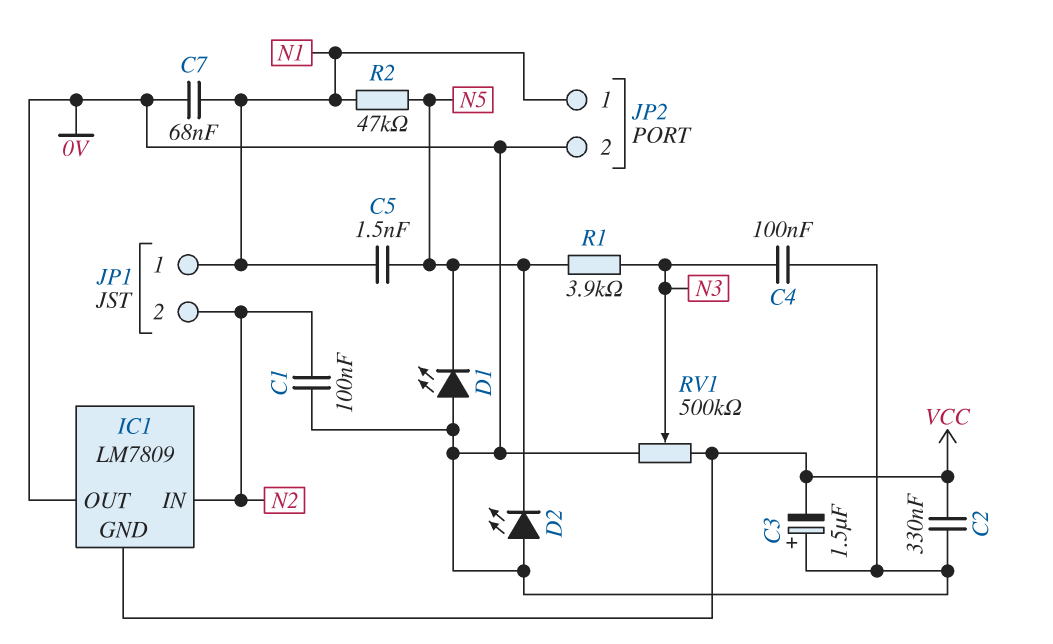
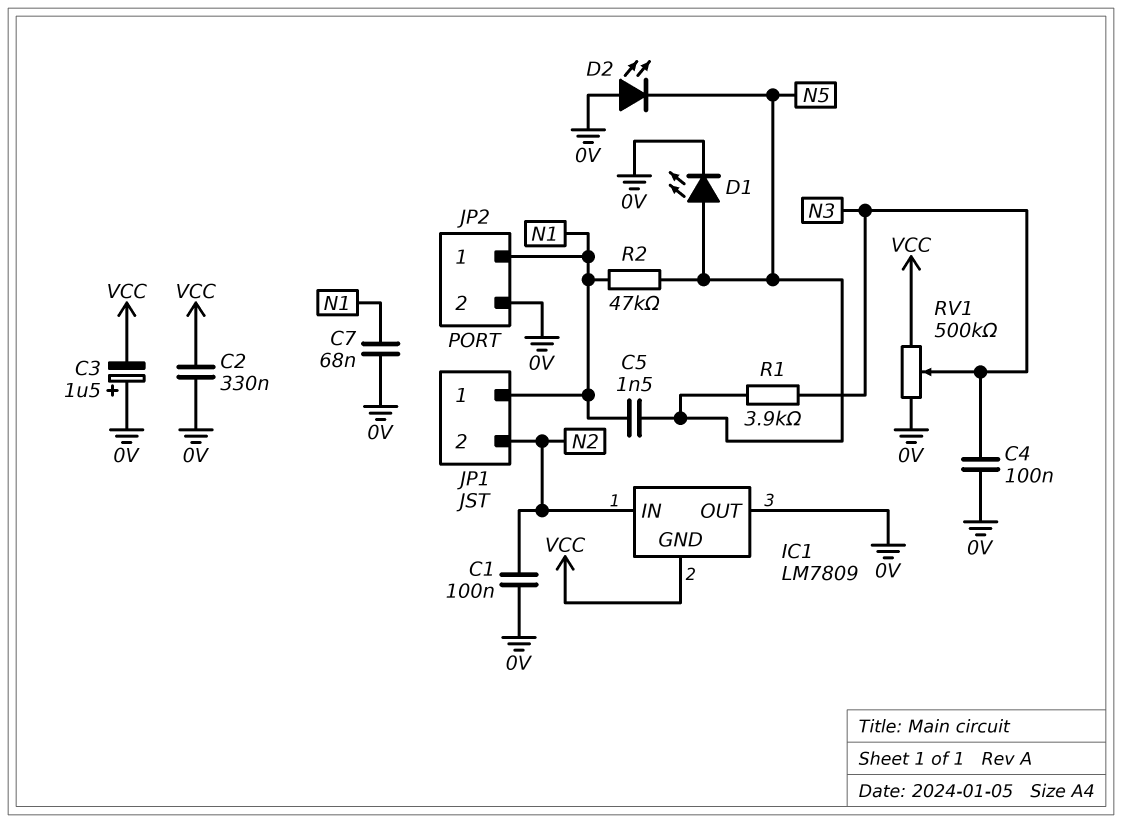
D1: LED (A 0V, K N5) -> LED (A N5, K 0V)

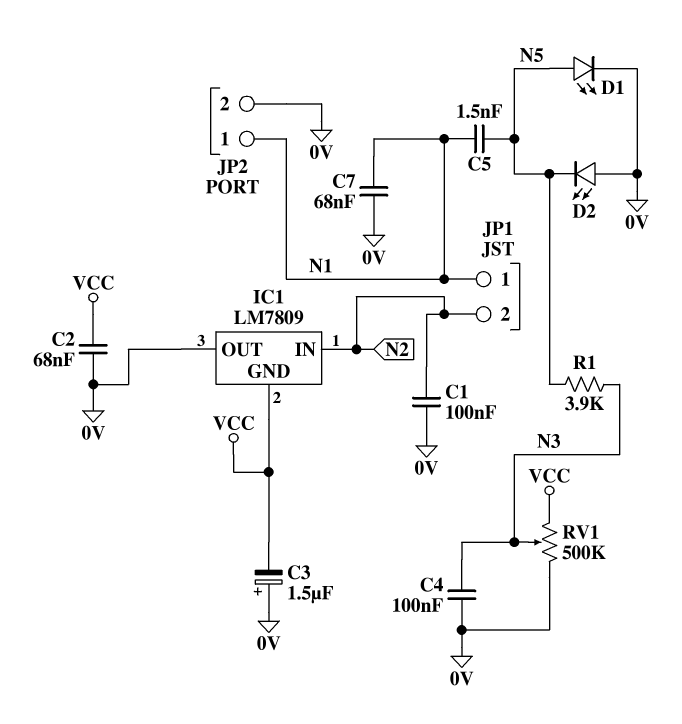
C2: 330nF (0V, VCC) -> 68nF (0V, VCC)
R2: 47k (N1, N5) -> none

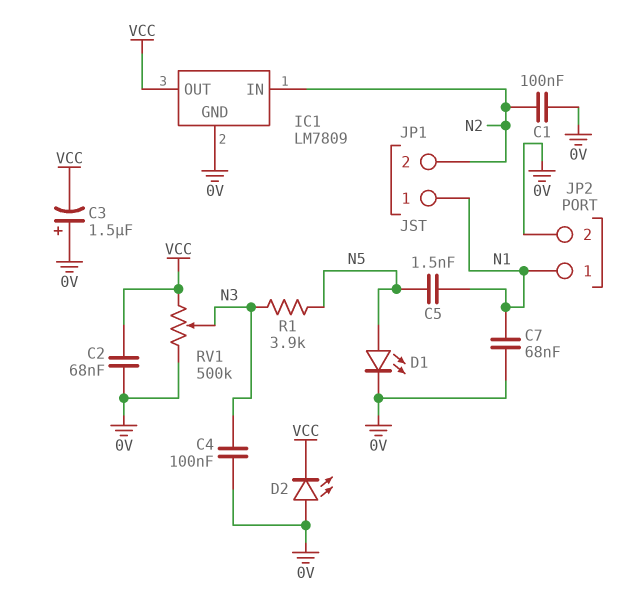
D2: LED (A 0V, K N5) -> LED (A 0V, K VCC)
IC1 pin GND: VCC -> 0V
IC1 pin OUT: 0V -> VCC

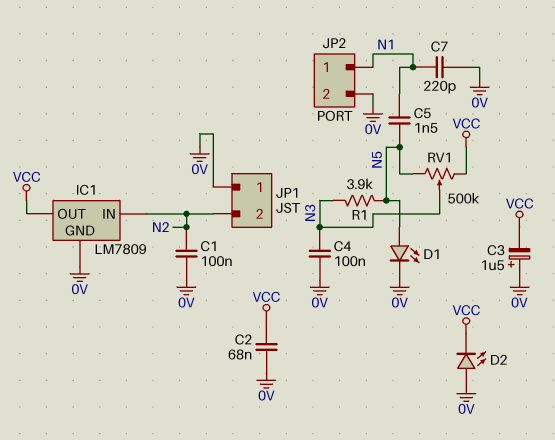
C7: 68nF (0V, N1) -> 220pF (0V, N1)
JP1 pin 1: N1 -> 0V
RV1: 500k (0V, VCC, wiper N3) -> 500k (N5, VCC, wiper N3)

